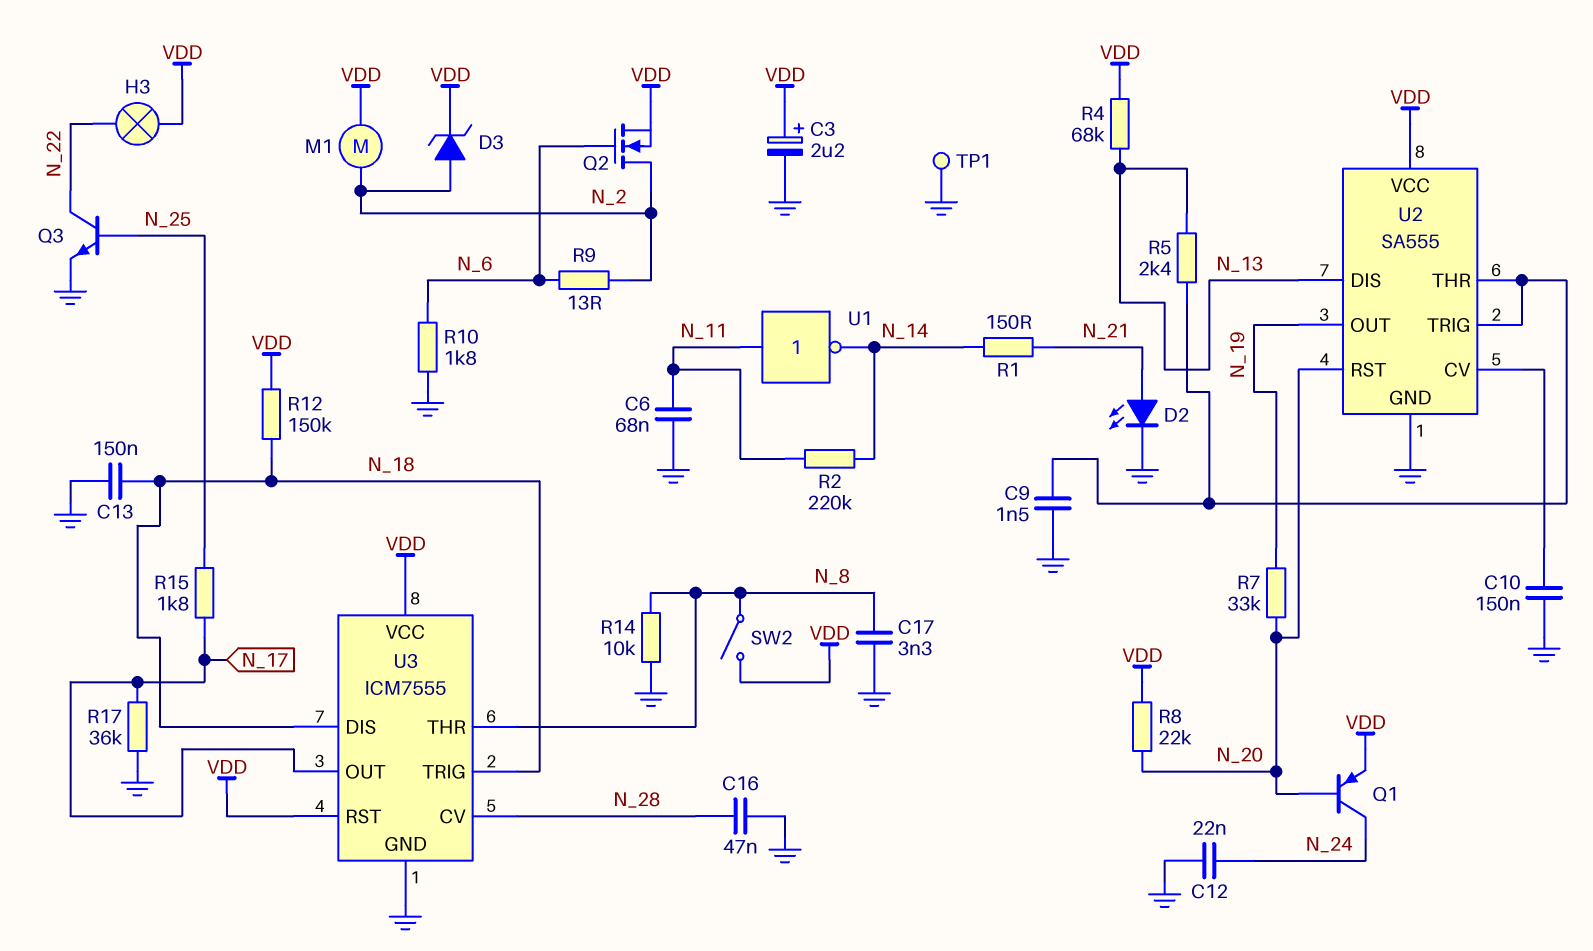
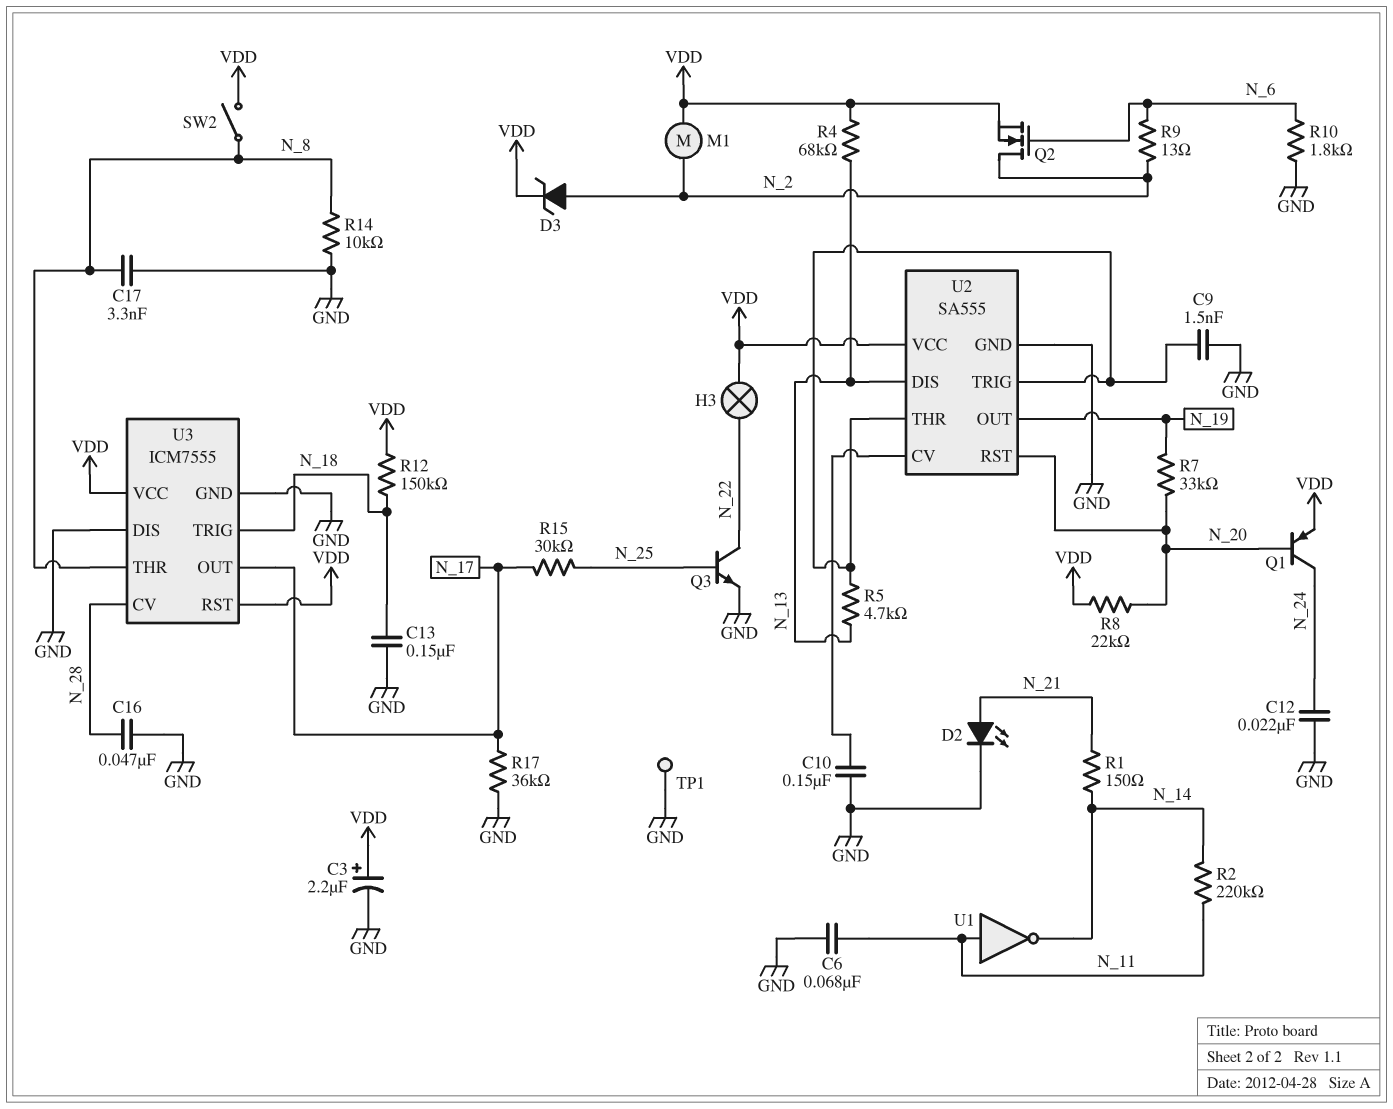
R5: 2.4k (N_13, U2/THR) -> 4.7k (N_13, U2/THR)
R15: 1.8k (N_17, N_25) -> 30k (N_17, N_25)
U3 pin DIS: N_18 -> GND

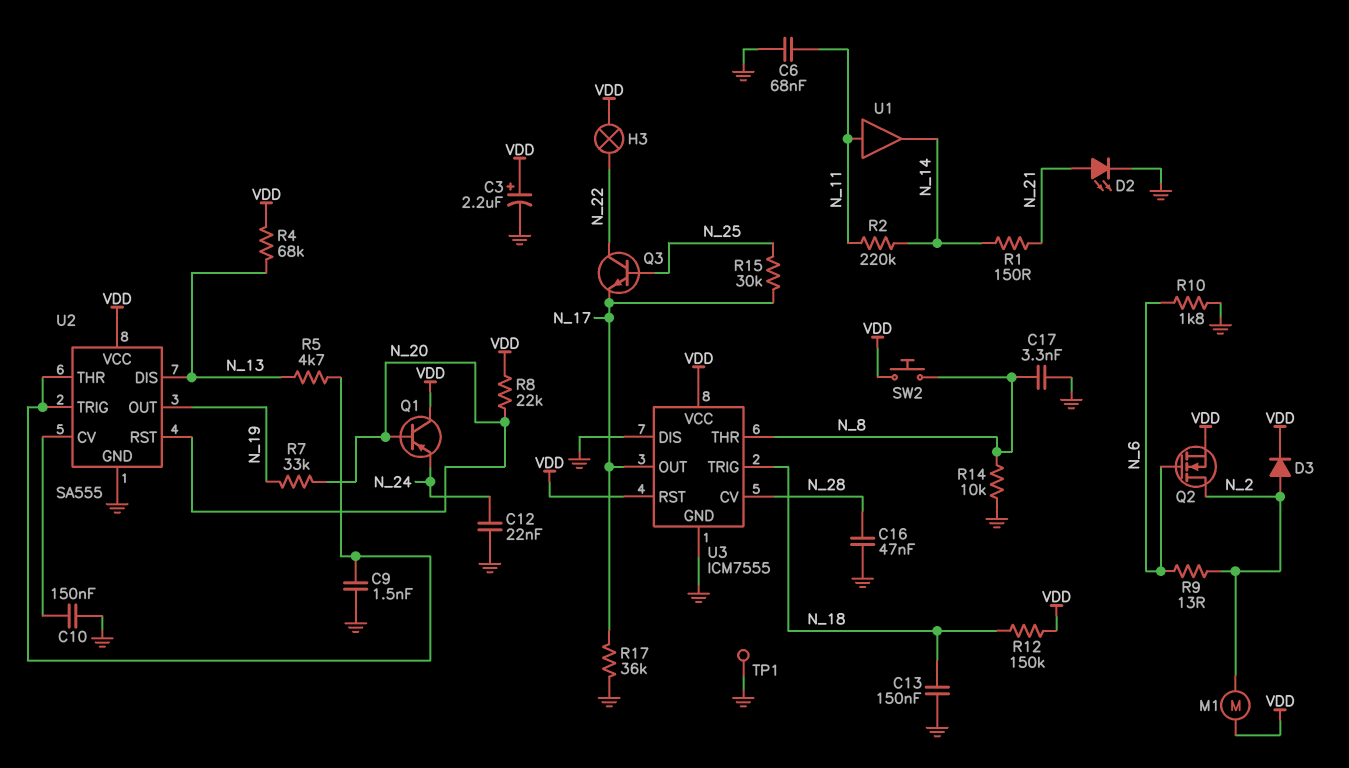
D3: zener (A N_2, K VDD) -> diode (A N_2, K VDD)
Q1: PNP (B N_20, C N_24, E VDD) -> PNP (B N_20, C VDD, E N_24)
Q3: NPN (B N_25, C N_22, E GND) -> NPN (B N_25, C N_22, E N_17)
SW2: switch (N_8, VDD) -> button (N_8, VDD)
U1: NOT (in N_11, out N_14) -> buffer (in N_11, out N_14)

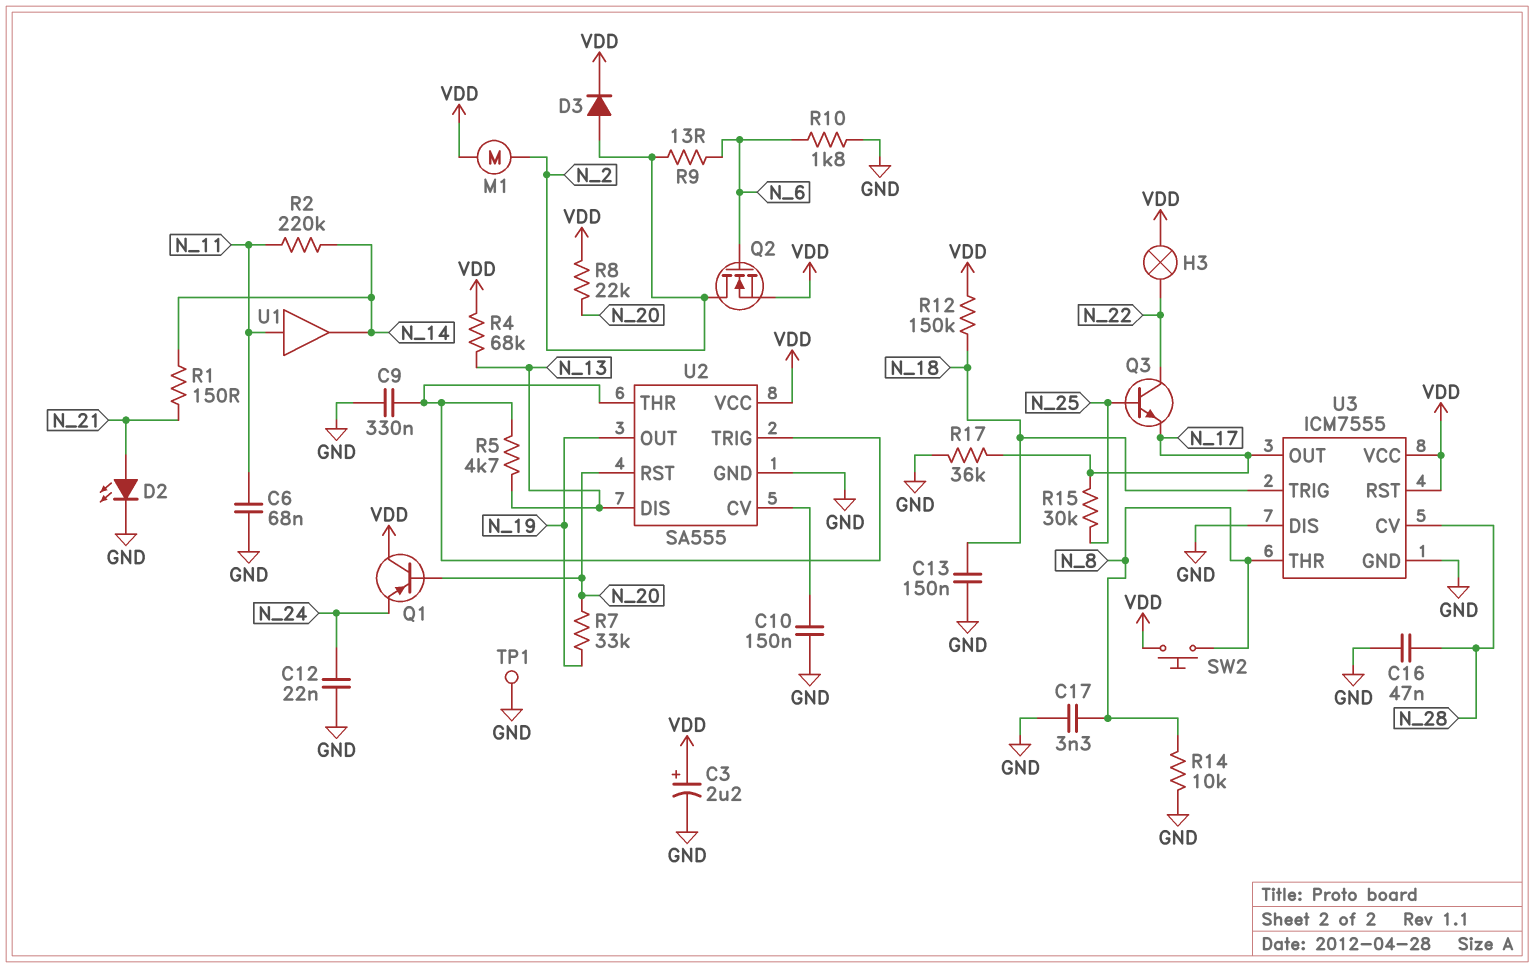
C9: 1.5nF (GND, U2/THR) -> 330nF (GND, U2/THR)

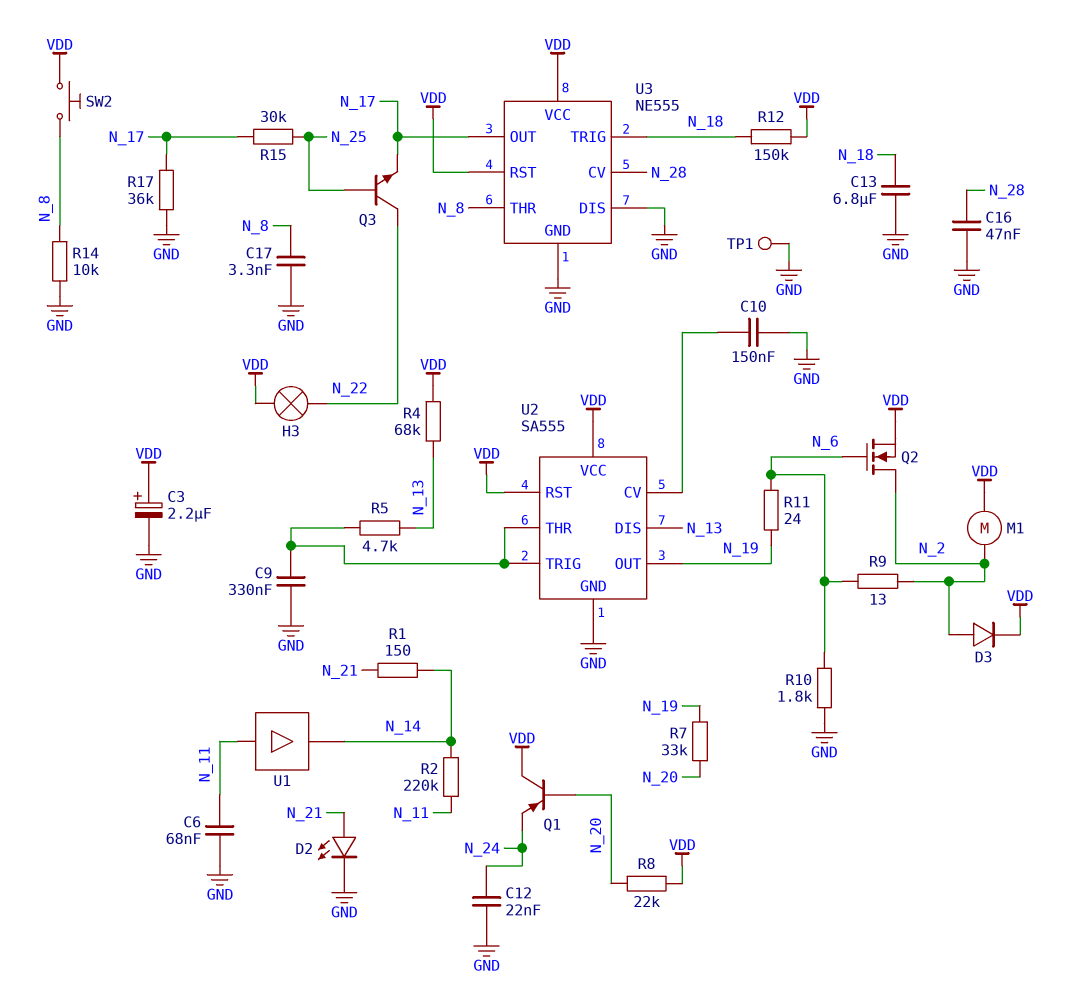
C13: 150nF (GND, N_18) -> 6.8uF (GND, N_18)
R11: none -> 24 (N_6, N_19)
U2 pin RST: N_20 -> VDD
U3: ICM7555 -> NE555

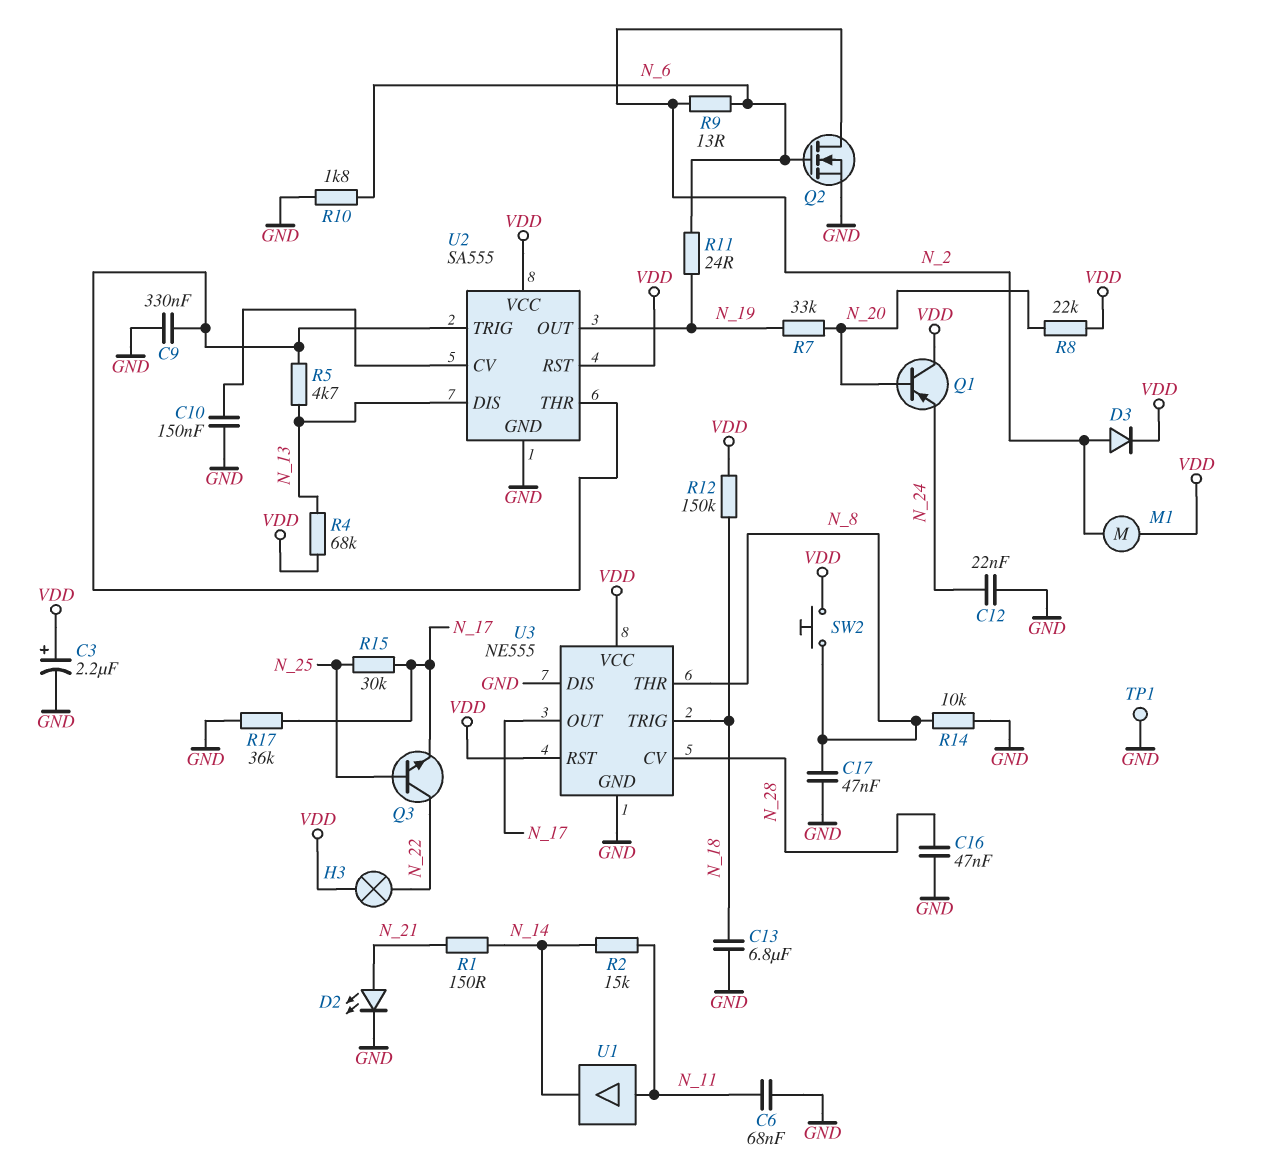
C17: 3.3nF (GND, N_8) -> 47nF (GND, N_8)
Q2: NMOS (G N_6, D N_2, S VDD) -> NMOS (G N_6, D N_2, S GND)
R2: 220k (N_11, N_14) -> 15k (N_11, N_14)

